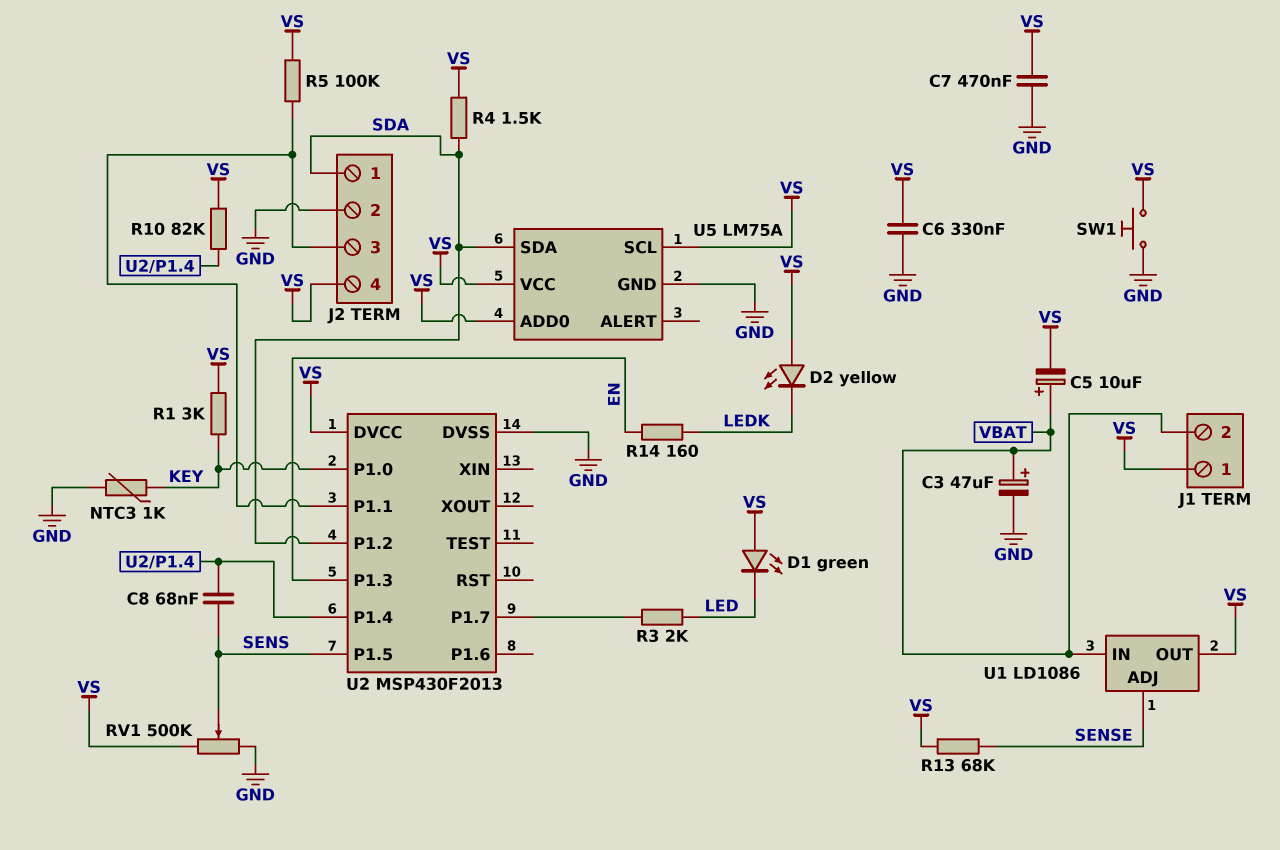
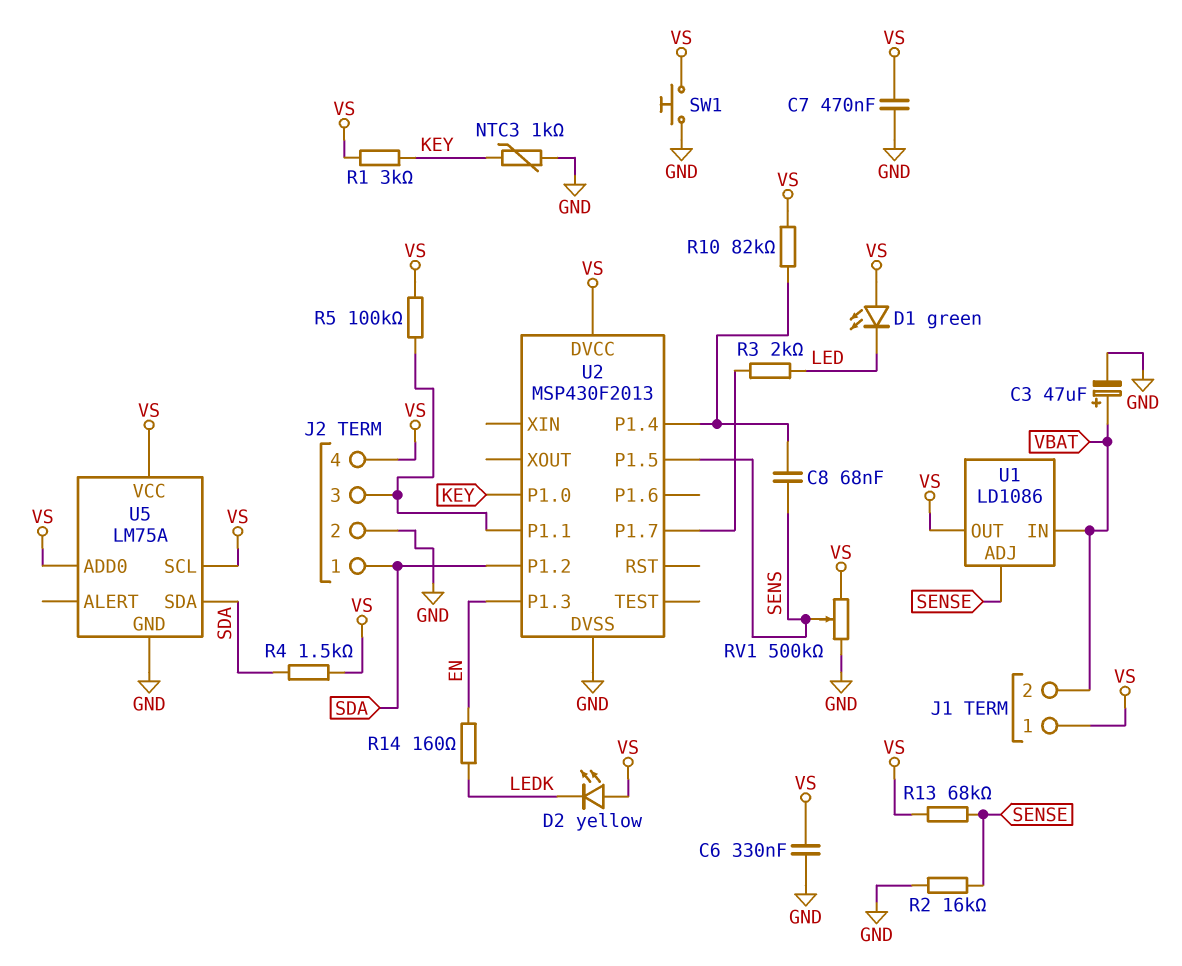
C5: 10uF (plus VBAT, minus VS) -> none
R2: none -> 16k (GND, SENSE)

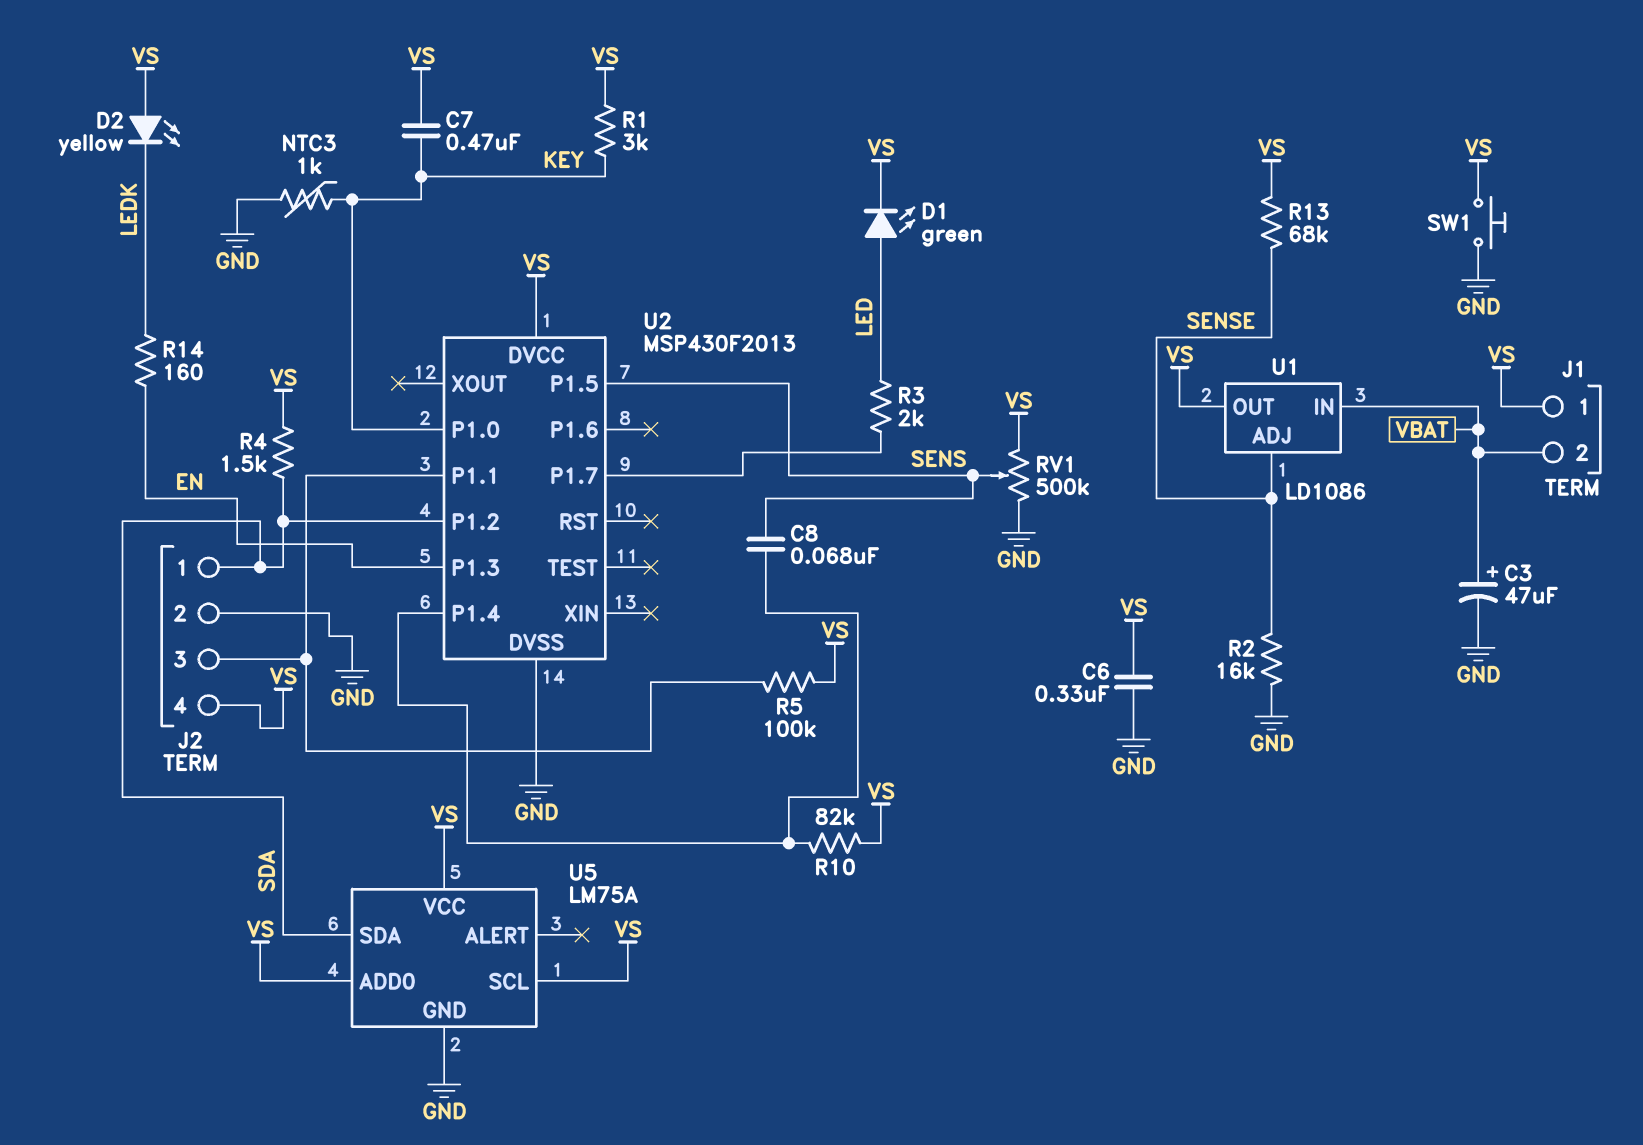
C7: 470nF (GND, VS) -> 470nF (KEY, VS)
D1: LED green (A VS, K LED) -> LED green (A LED, K VS)

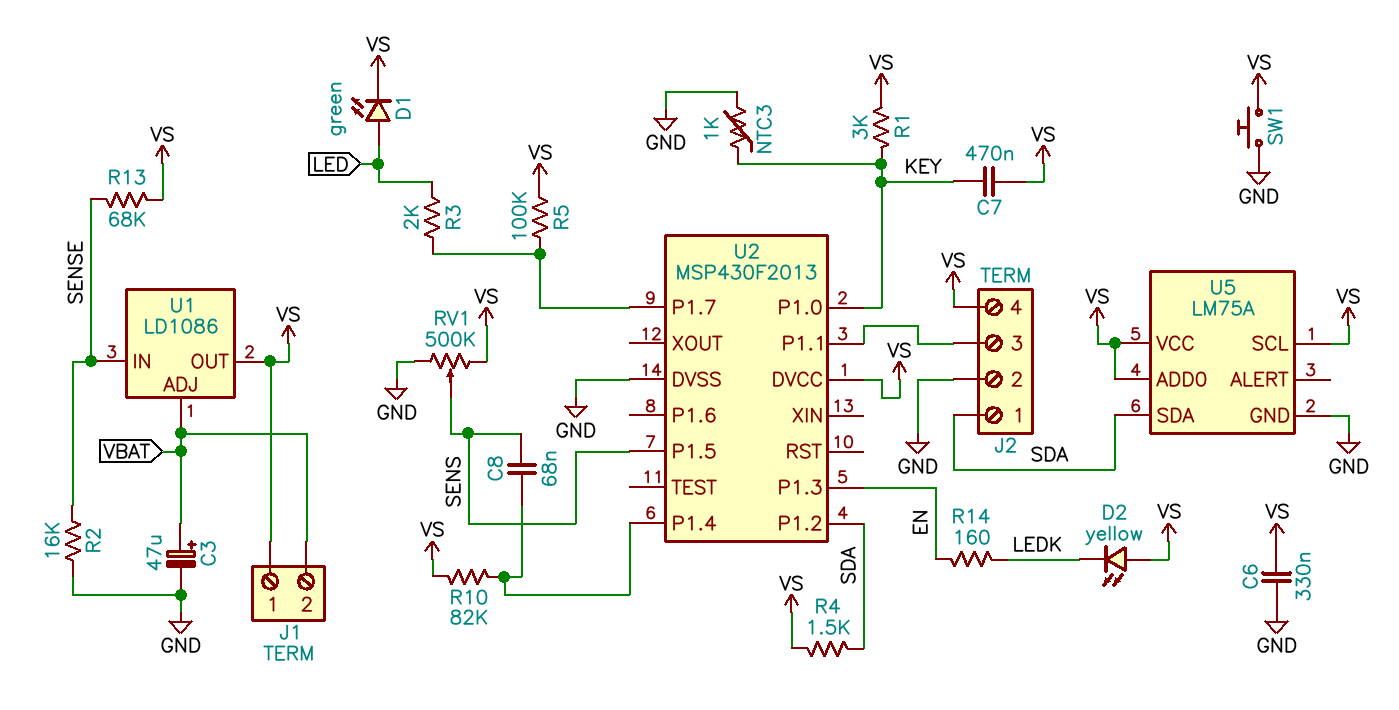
R5: 100k (J2/3, VS) -> 100k (U2/P1.7, VS)
U1 pin ADJ: SENSE -> VBAT
U1 pin IN: VBAT -> SENSE

